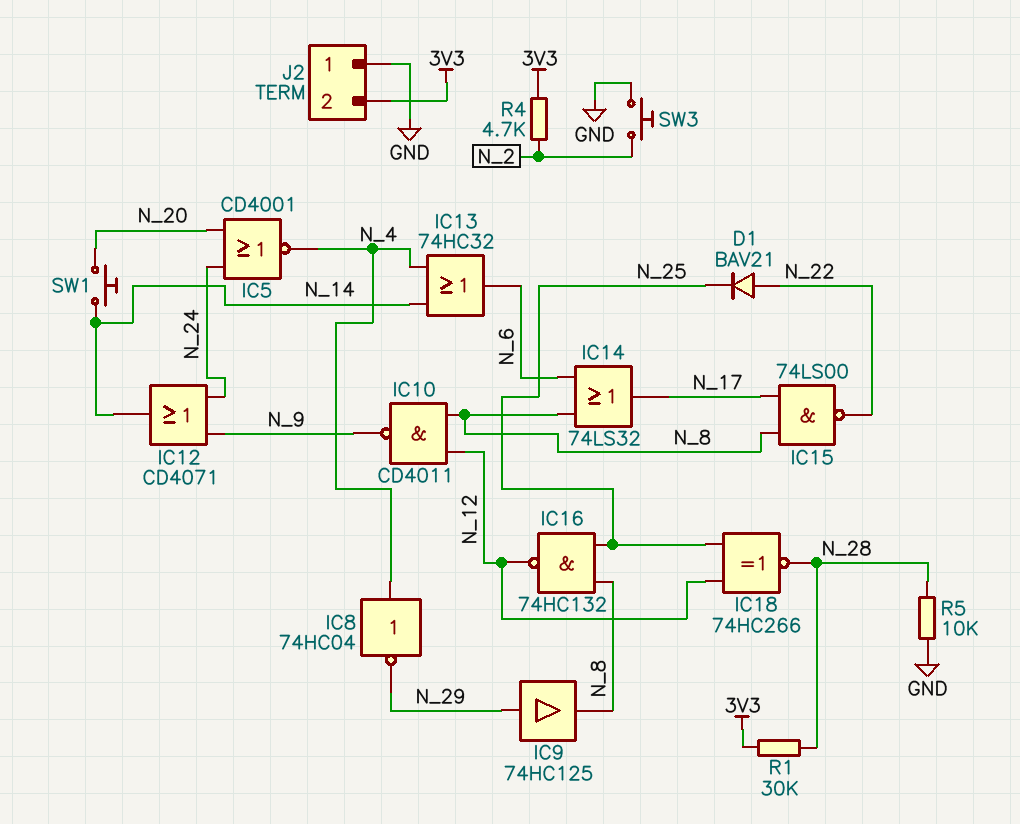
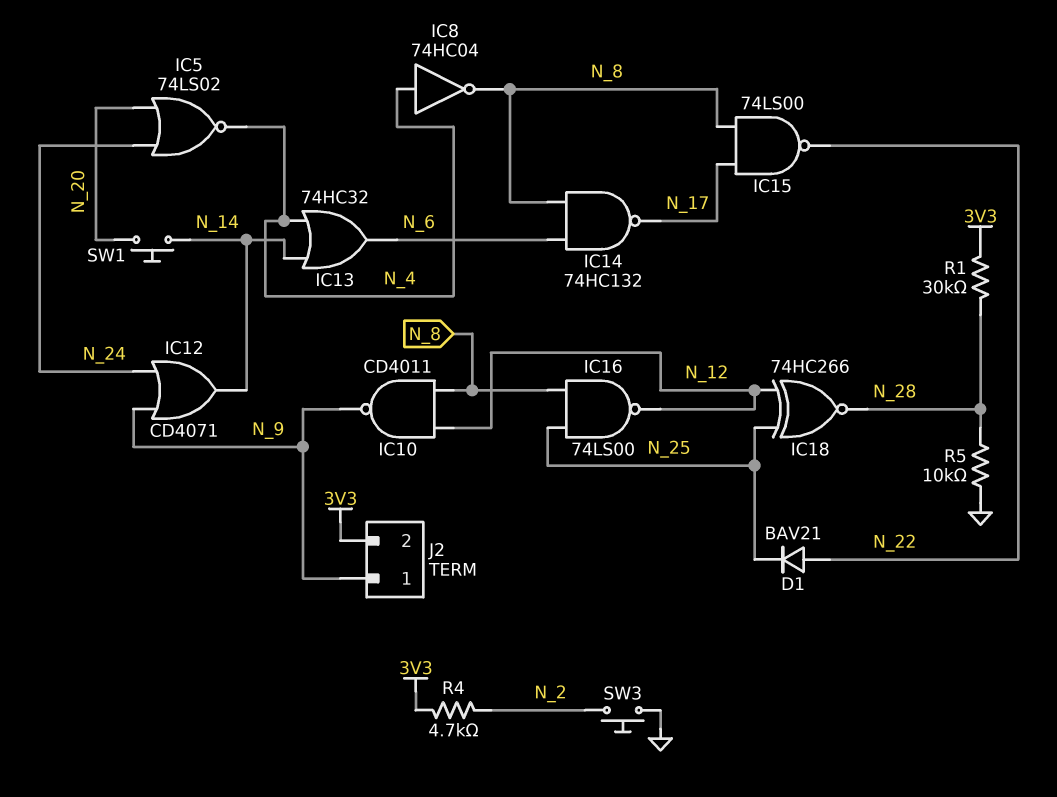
IC5: NOR CD4001 (in N_20, in N_24, out N_4) -> NOR 74LS02 (in N_20, in N_24, out N_4)
IC8: NOT 74HC04 (in N_4, out N_29) -> NOT 74HC04 (in N_4, out N_8)
IC9: buffer 74HC125 (in N_29, out N_8) -> none
IC14: OR 74LS32 (in N_6, in N_8, out N_17) -> NAND 74HC132 (in N_6, in N_8, out N_17)
IC16: NAND 74HC132 (in N_8, in N_25, out N_12) -> NAND 74LS00 (in N_8, in N_25, out N_12)
J2 pin 1: GND -> N_9

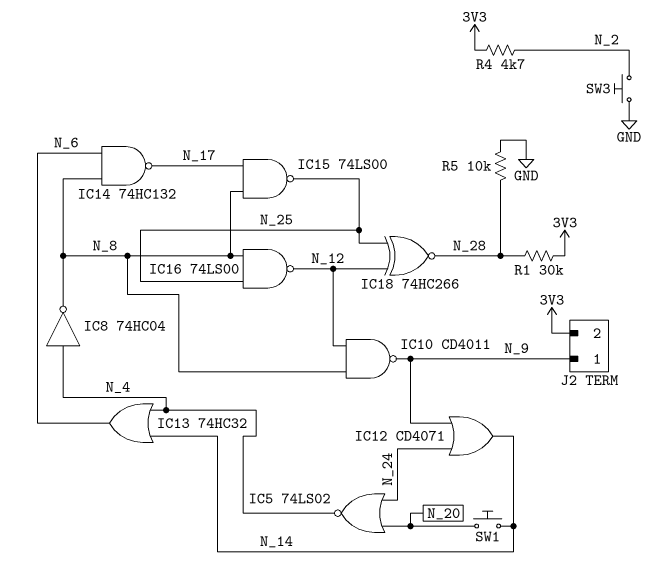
D1: diode BAV21 (A N_22, K N_25) -> none
IC15: NAND 74LS00 (in N_8, in N_17, out N_22) -> NAND 74LS00 (in N_8, in N_17, out N_25)

